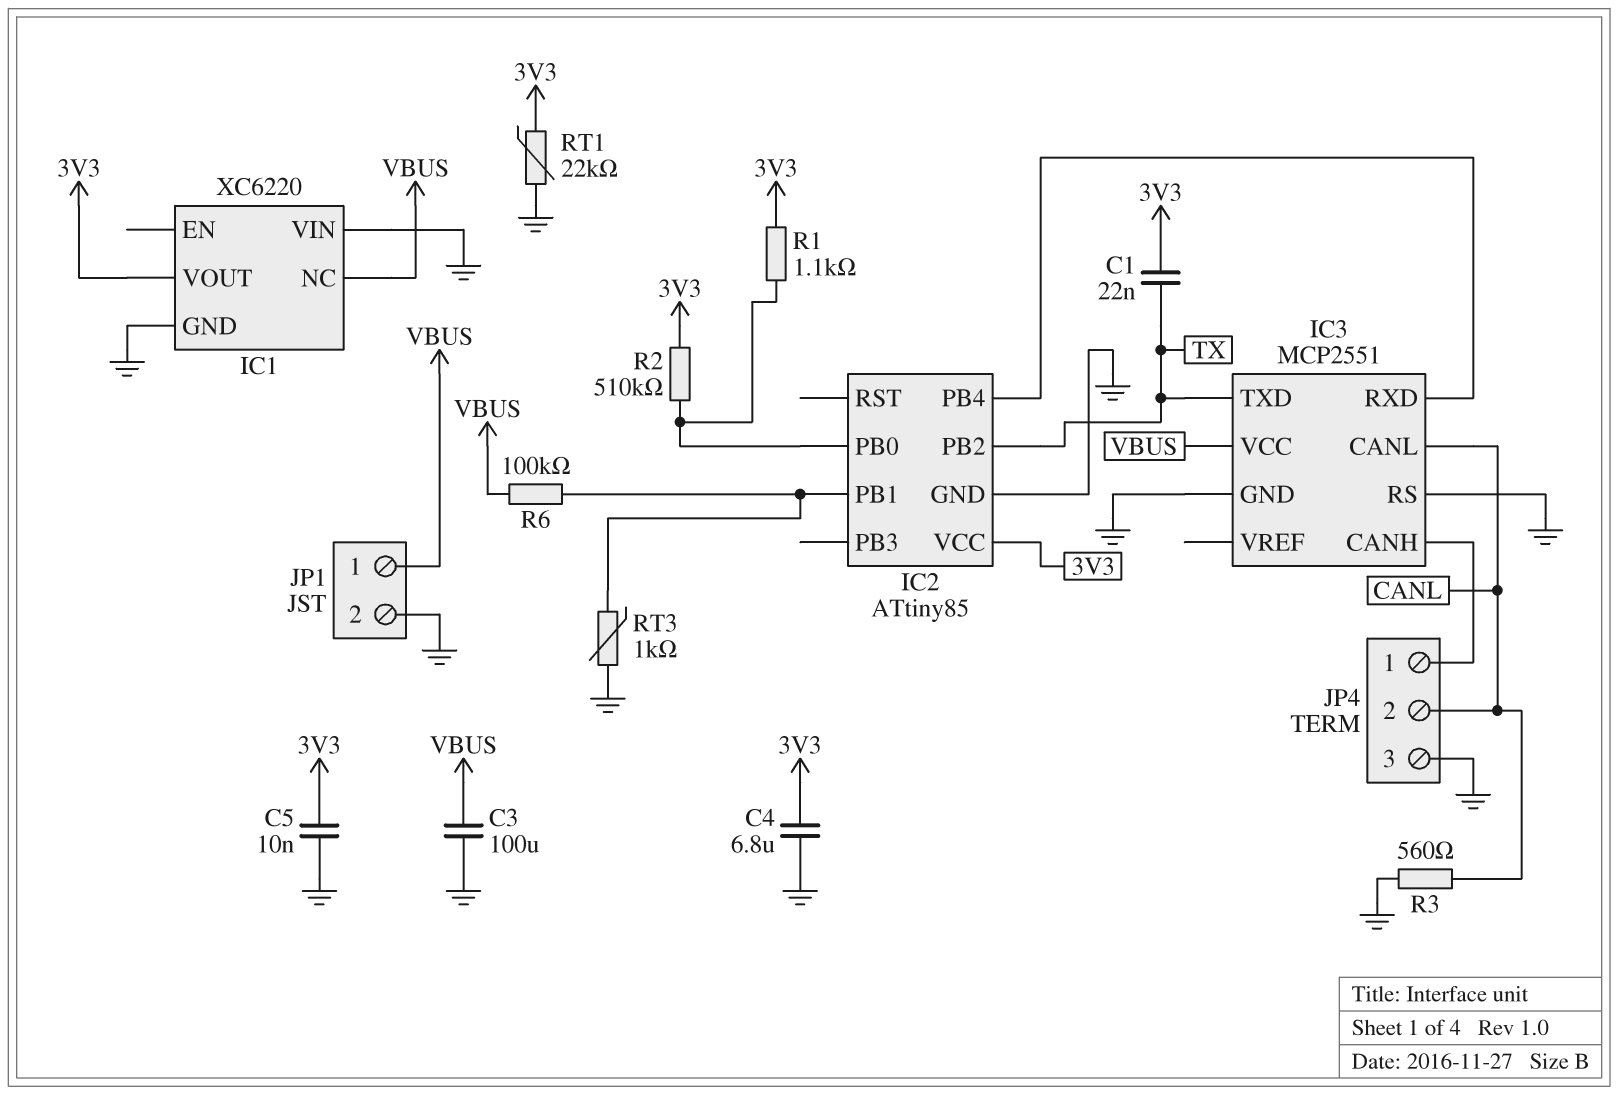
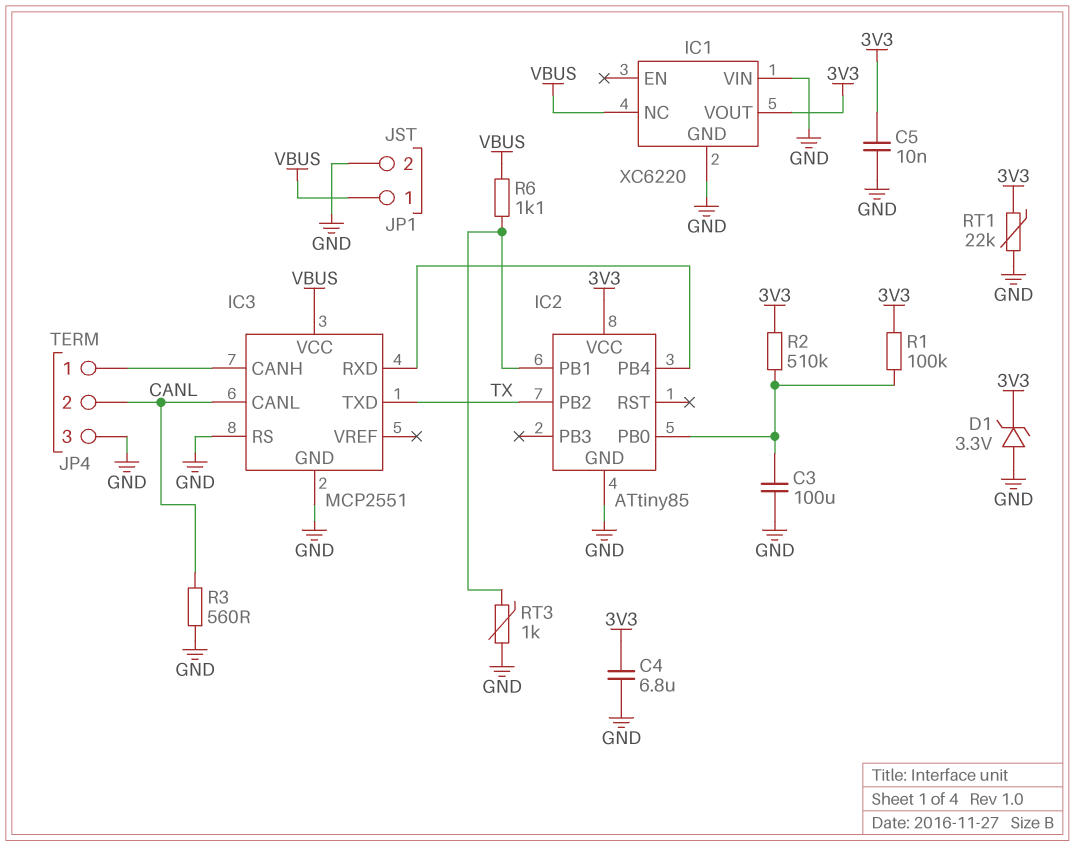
C1: 22nF (3V3, TX) -> none
C3: 100uF (GND, VBUS) -> 100uF (GND, IC2/PB0)
D1: none -> zener 3.3V (A GND, K 3V3)
R1: 1.1k (3V3, IC2/PB0) -> 100k (3V3, IC2/PB0)
R6: 100k (IC2/PB1, VBUS) -> 1.1k (IC2/PB1, VBUS)

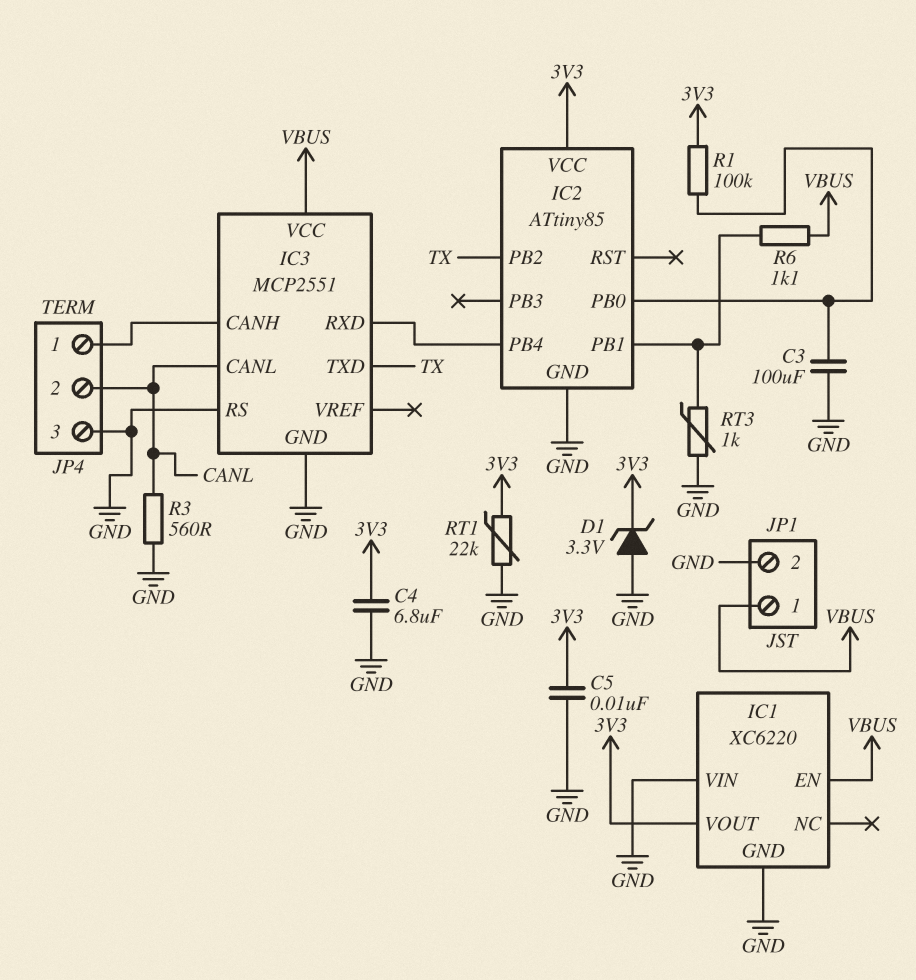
IC1 pin EN: none -> VBUS
IC1 pin NC: VBUS -> none
R2: 510k (3V3, IC2/PB0) -> none

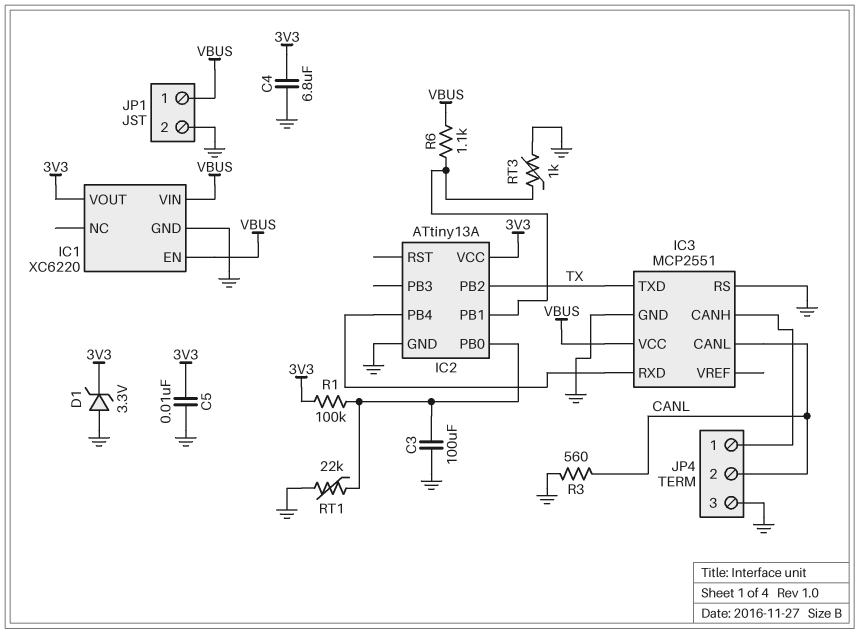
IC1 pin VIN: GND -> VBUS
IC2: ATtiny85 -> ATtiny13A
RT1: 22k (3V3, GND) -> 22k (GND, IC2/PB0)

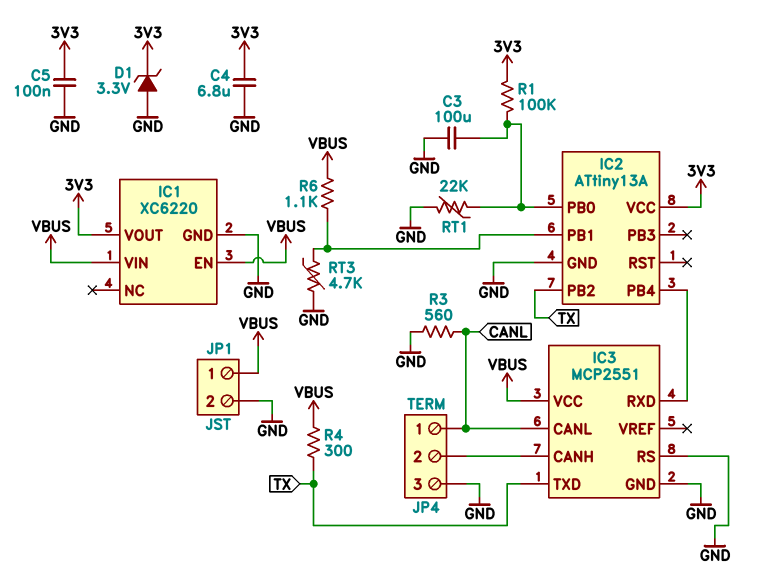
C5: 10nF (3V3, GND) -> 100nF (3V3, GND)
JP4 pin 1: IC3/CANH -> CANL
JP4 pin 2: CANL -> IC3/CANH
R4: none -> 300 (TX, VBUS)
RT3: 1k (GND, IC2/PB1) -> 4.7k (GND, IC2/PB1)

